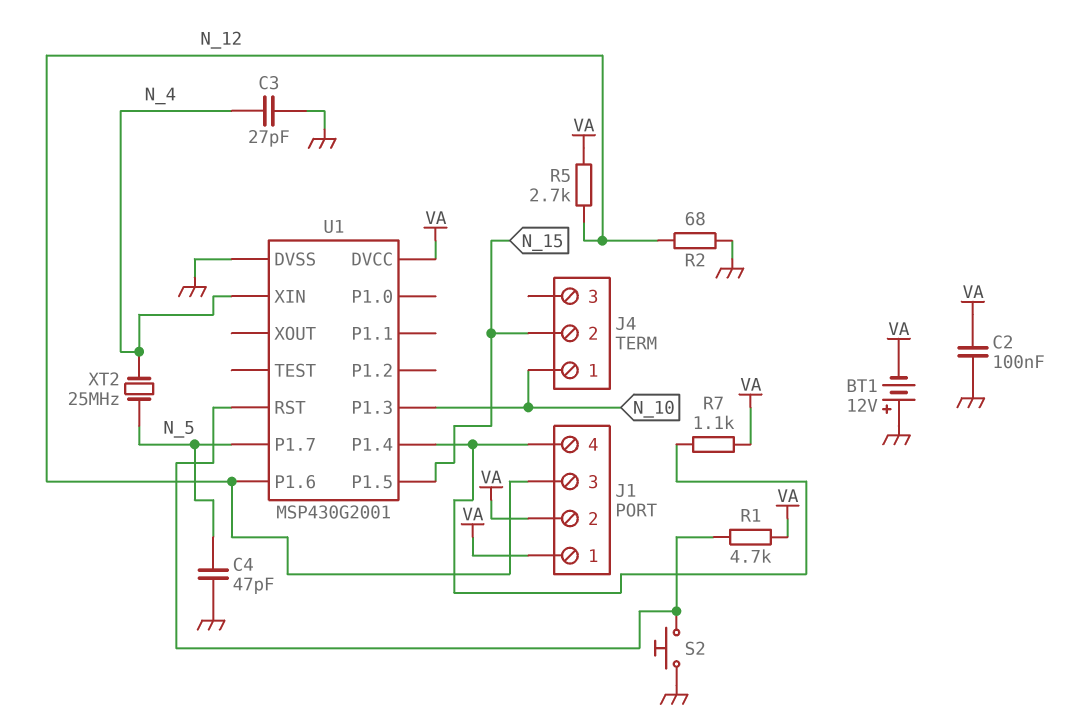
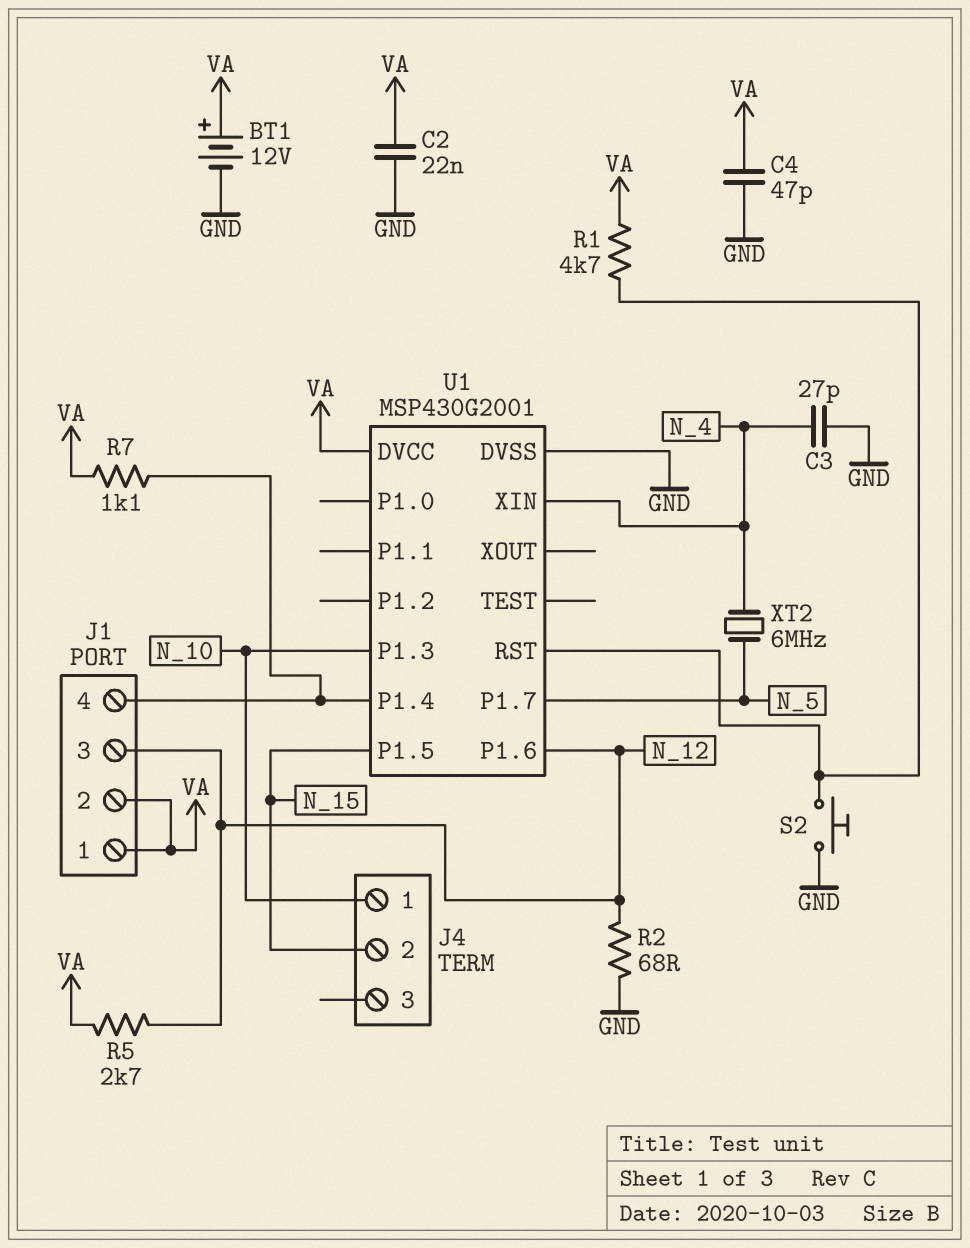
BT1: 12V (plus GND, minus VA) -> 12V (plus VA, minus GND)
C2: 100nF (GND, VA) -> 22nF (GND, VA)
C4: 47pF (GND, N_5) -> 47pF (GND, VA)
XT2: 25MHz (N_4, N_5) -> 6MHz (N_4, N_5)

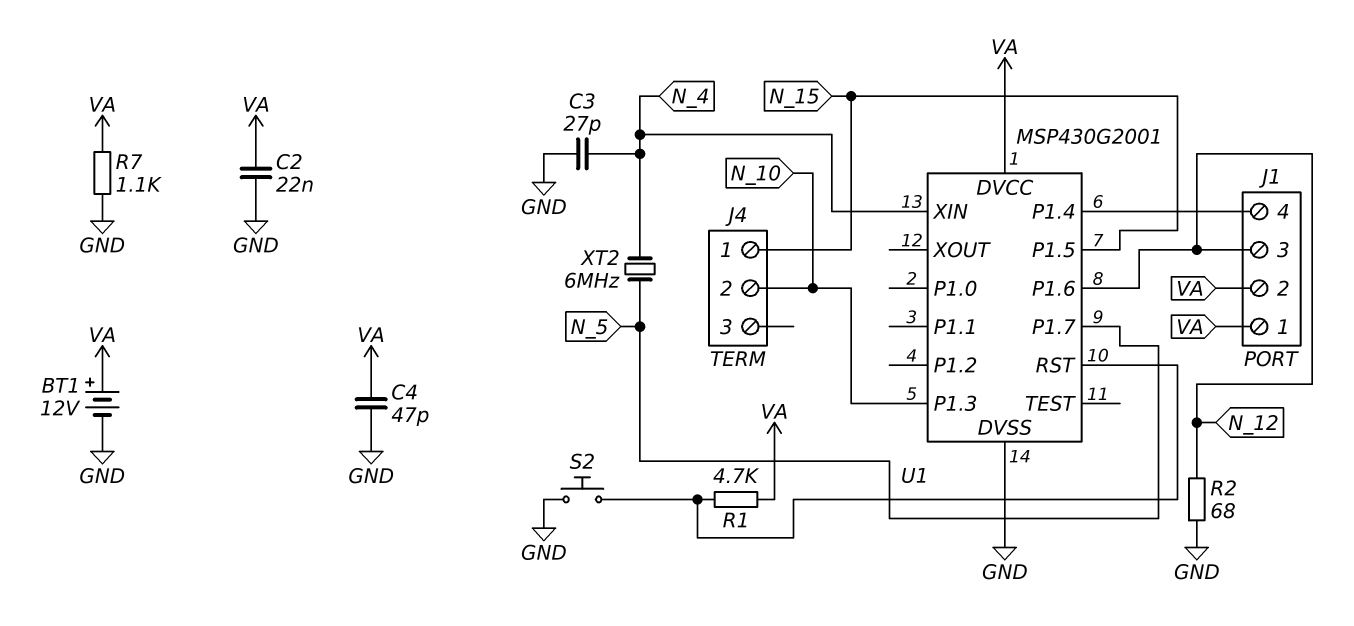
J4 pin 1: N_10 -> N_15
J4 pin 2: N_15 -> N_10
R5: 2.7k (N_12, VA) -> none
R7: 1.1k (J1/4, VA) -> 1.1k (GND, VA)

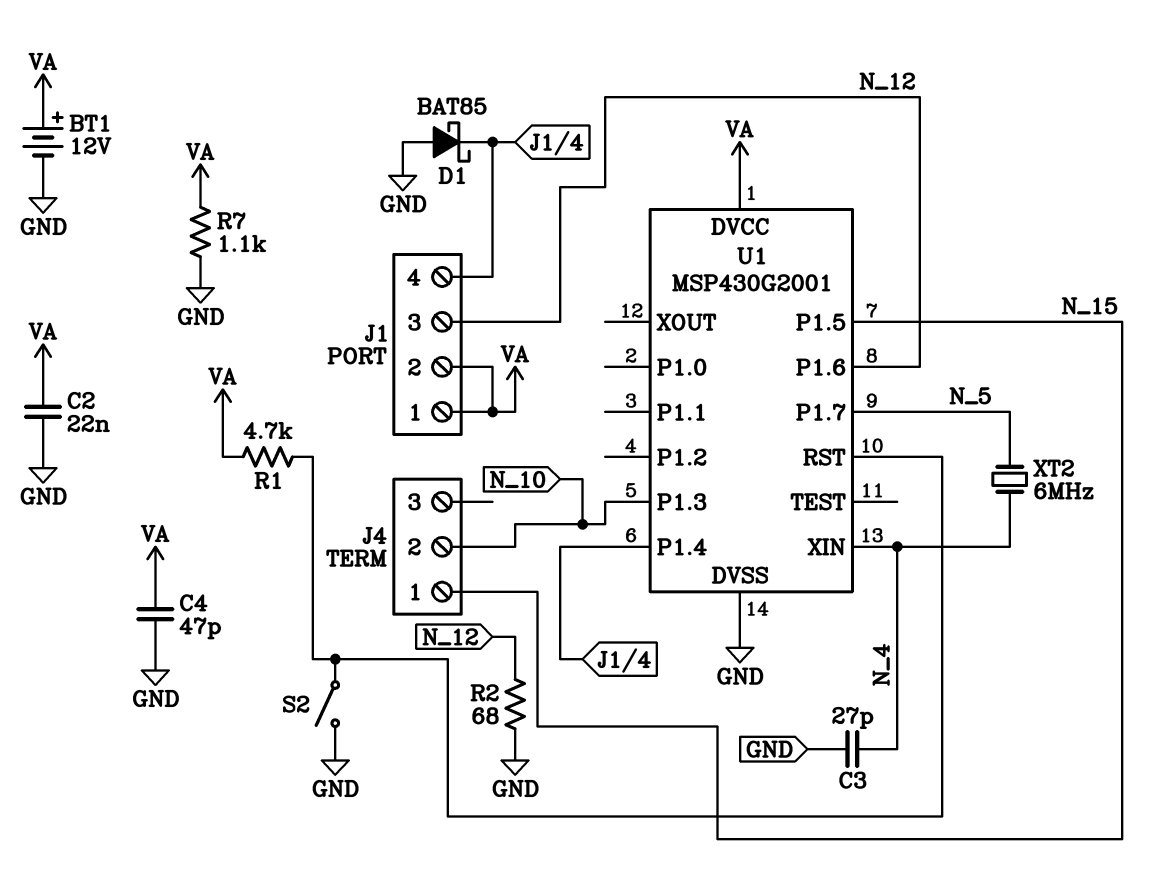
D1: none -> schottky BAT85 (A GND, K J1/4)
S2: button (GND, U1/RST) -> switch (GND, U1/RST)

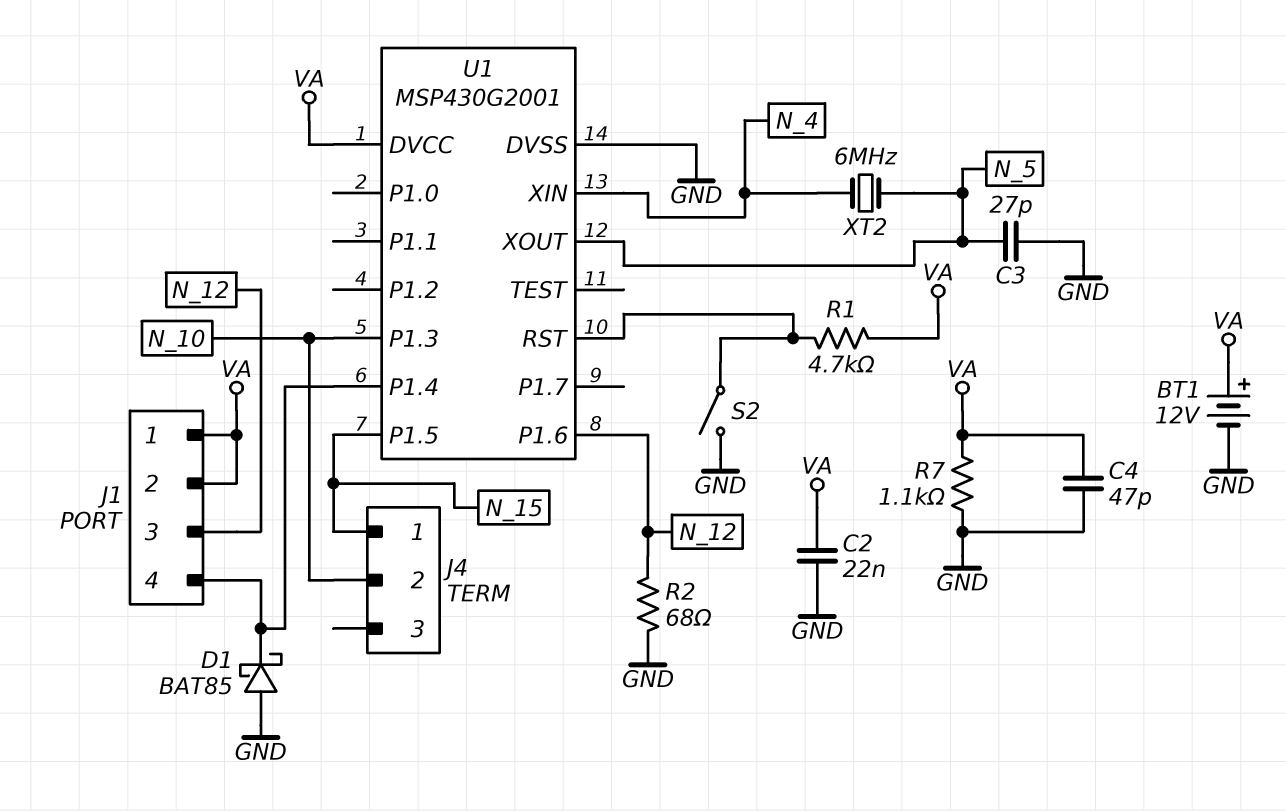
C3: 27pF (GND, N_4) -> 27pF (GND, N_5)
U1 pin P1.7: N_5 -> none
U1 pin XOUT: none -> N_5

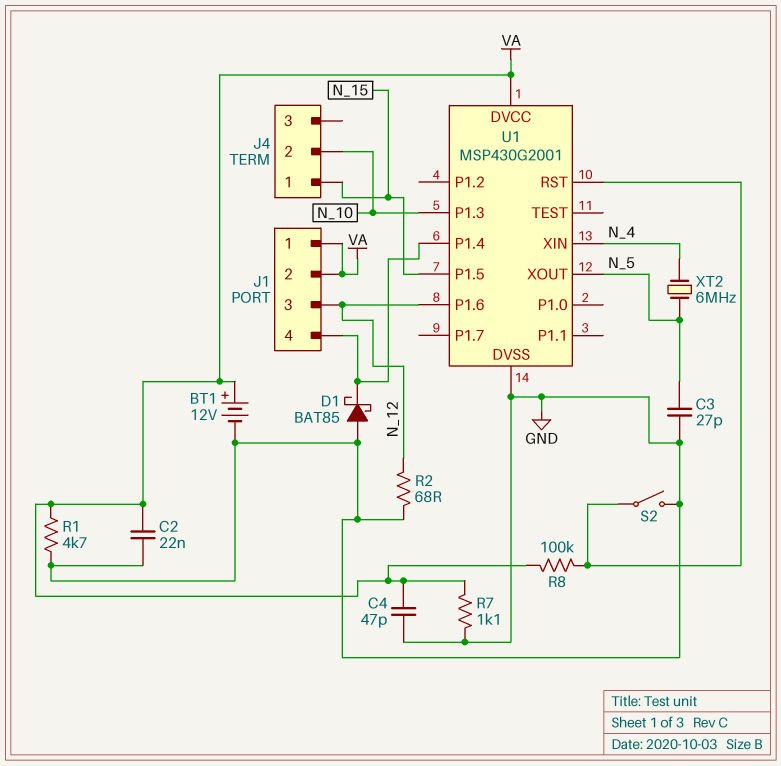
R1: 4.7k (U1/RST, VA) -> 4.7k (GND, VA)
R8: none -> 100k (U1/RST, VA)

